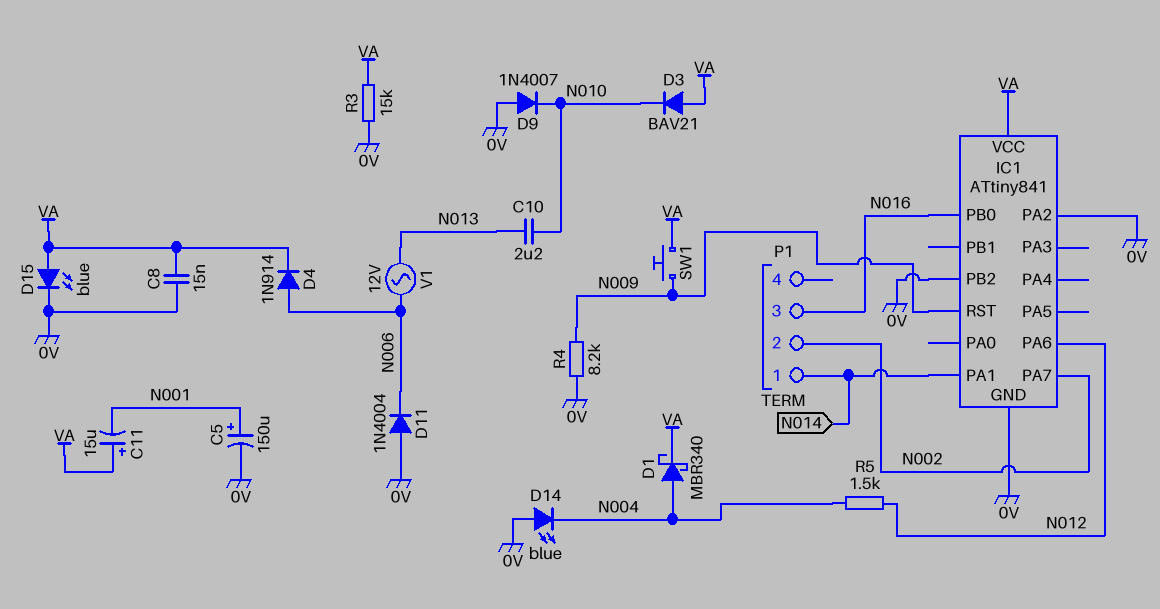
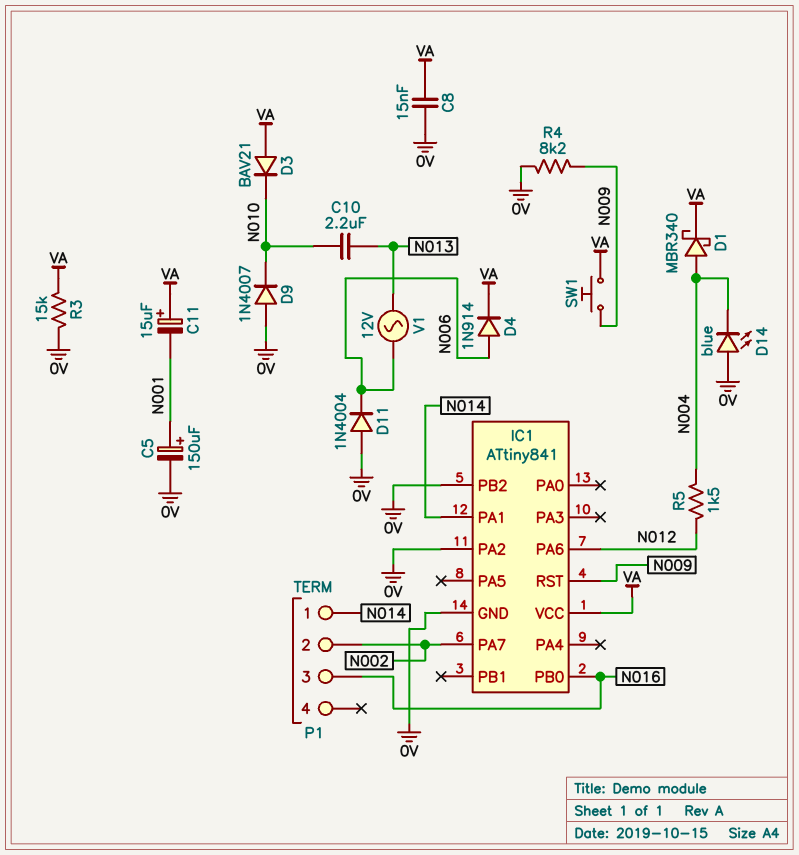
D15: LED blue (A VA, K 0V) -> none

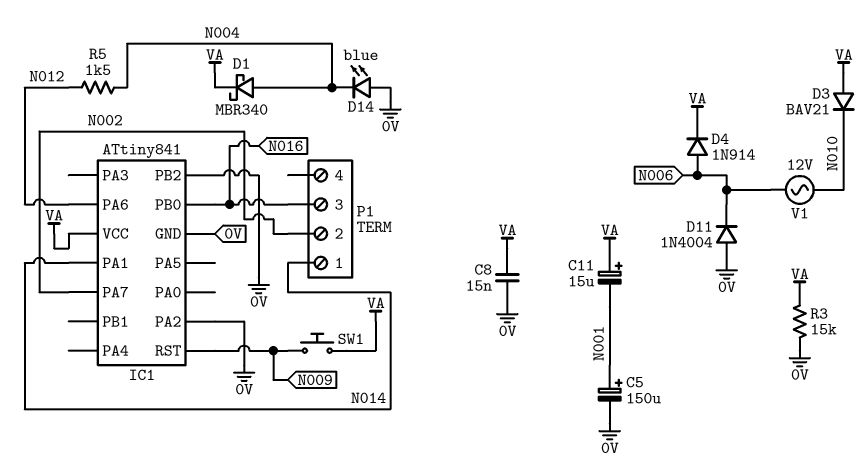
C10: 2.2uF (N010, N013) -> none
D9: diode 1N4007 (A 0V, K N010) -> none
R4: 8.2k (0V, N009) -> none
V1: AC 12V (N006, N013) -> AC 12V (N006, N010)

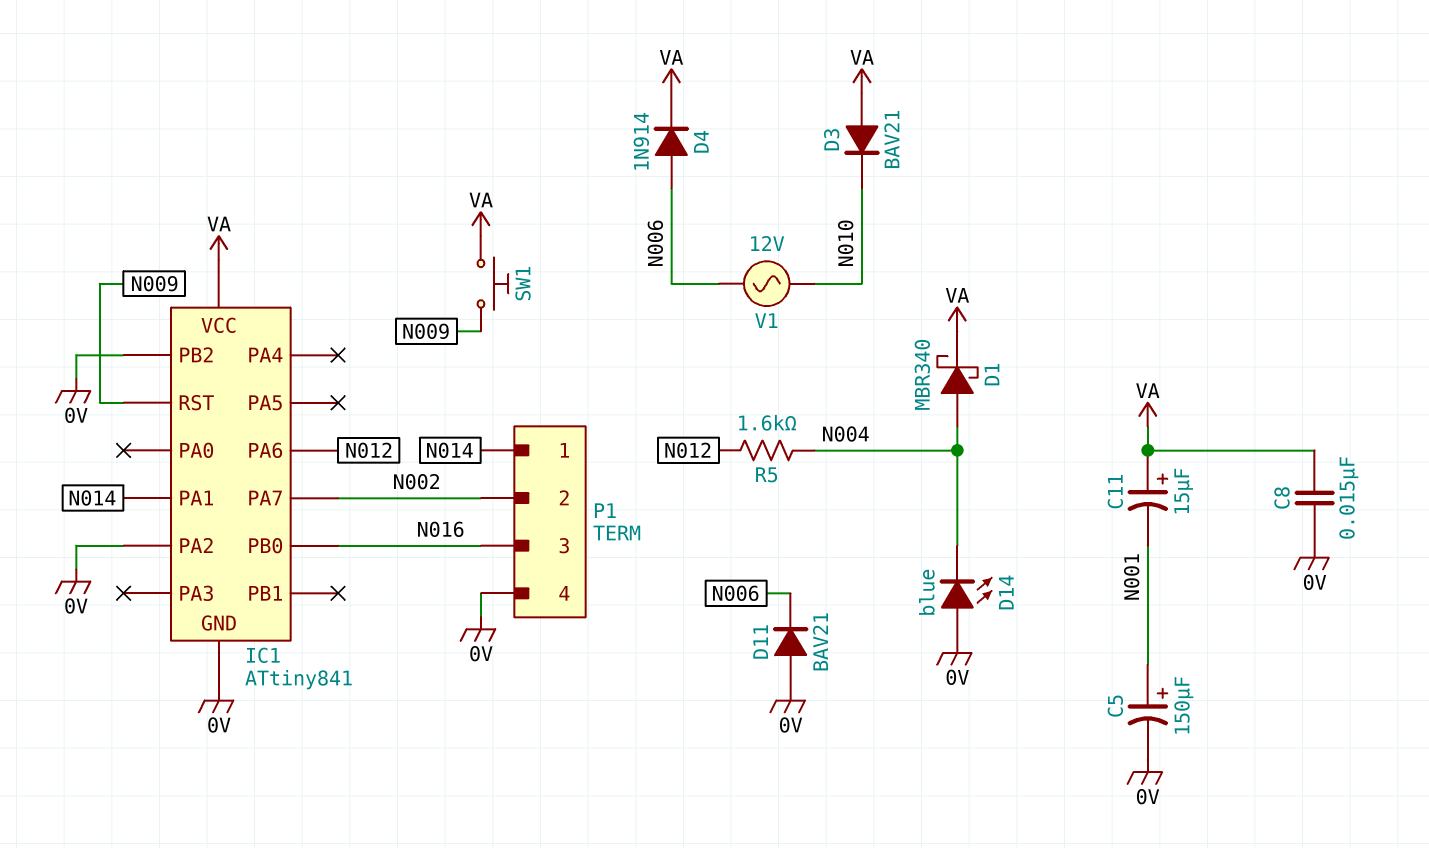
D11: diode 1N4004 (A 0V, K N006) -> diode BAV21 (A 0V, K N006)
P1 pin 4: none -> 0V
R3: 15k (0V, VA) -> none
R5: 1.5k (N004, N012) -> 1.6k (N004, N012)

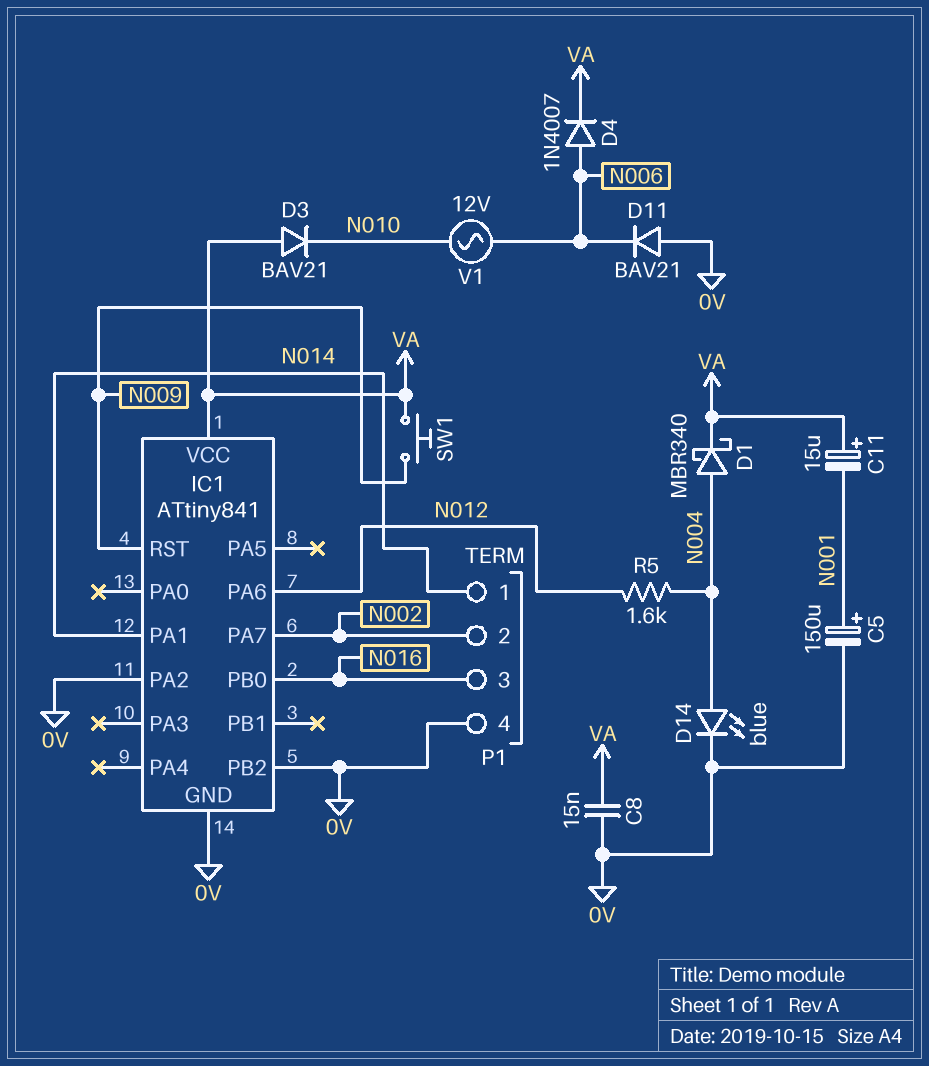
D4: diode 1N914 (A N006, K VA) -> diode 1N4007 (A N006, K VA)
D14: LED blue (A 0V, K N004) -> LED blue (A N004, K 0V)

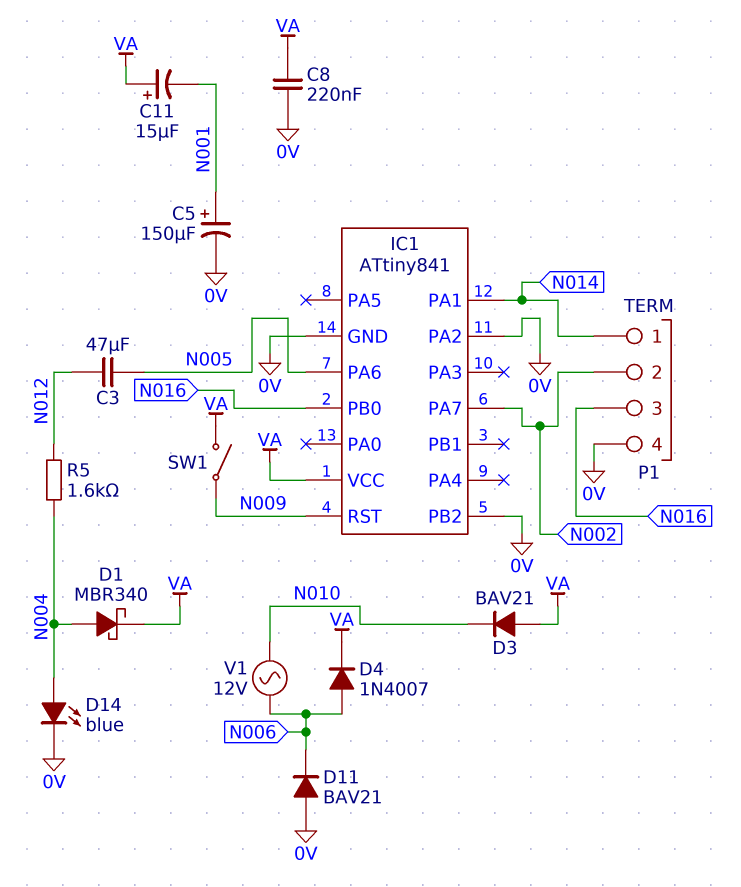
C3: none -> 47uF (N005, N012)
C8: 15nF (0V, VA) -> 220nF (0V, VA)
IC1 pin PA6: N012 -> N005
SW1: button (N009, VA) -> switch (N009, VA)

